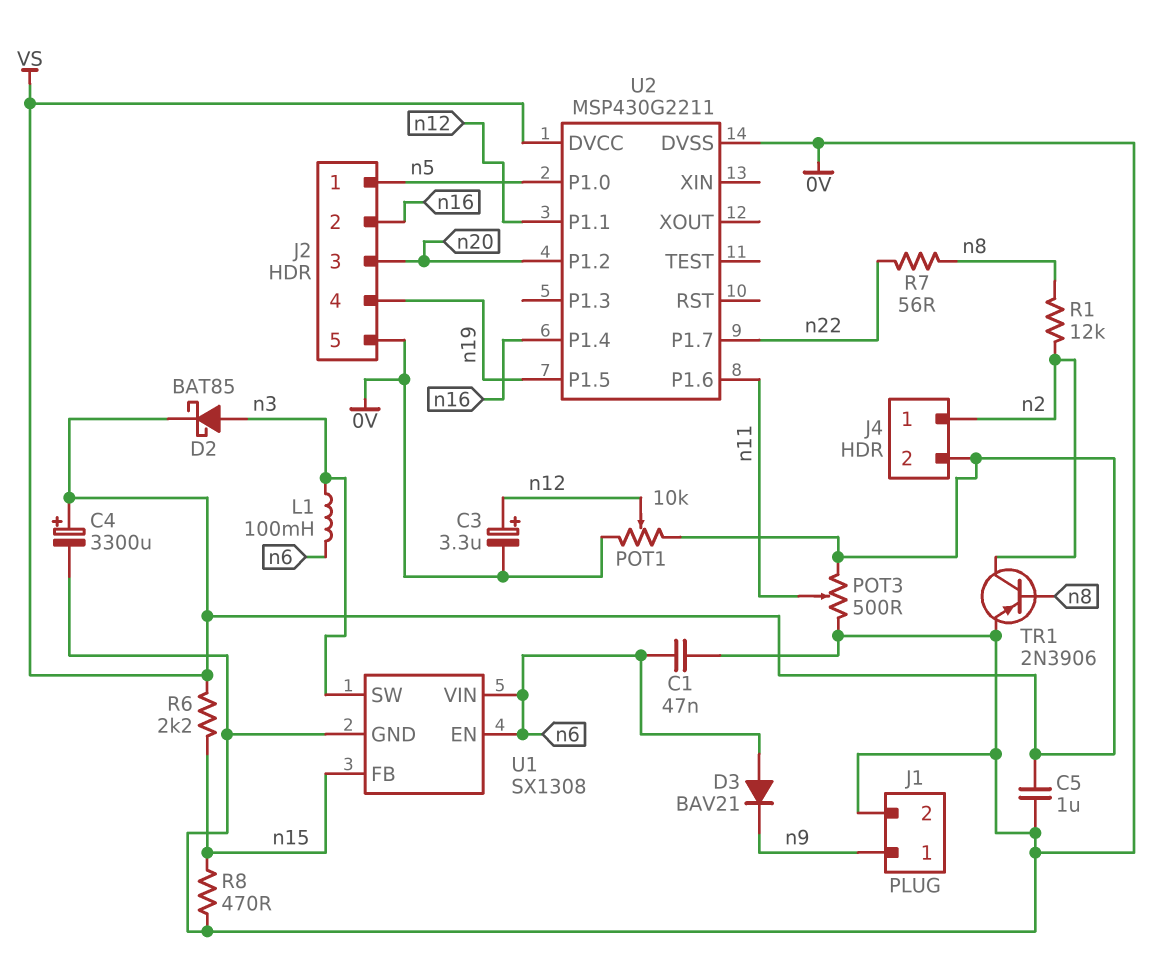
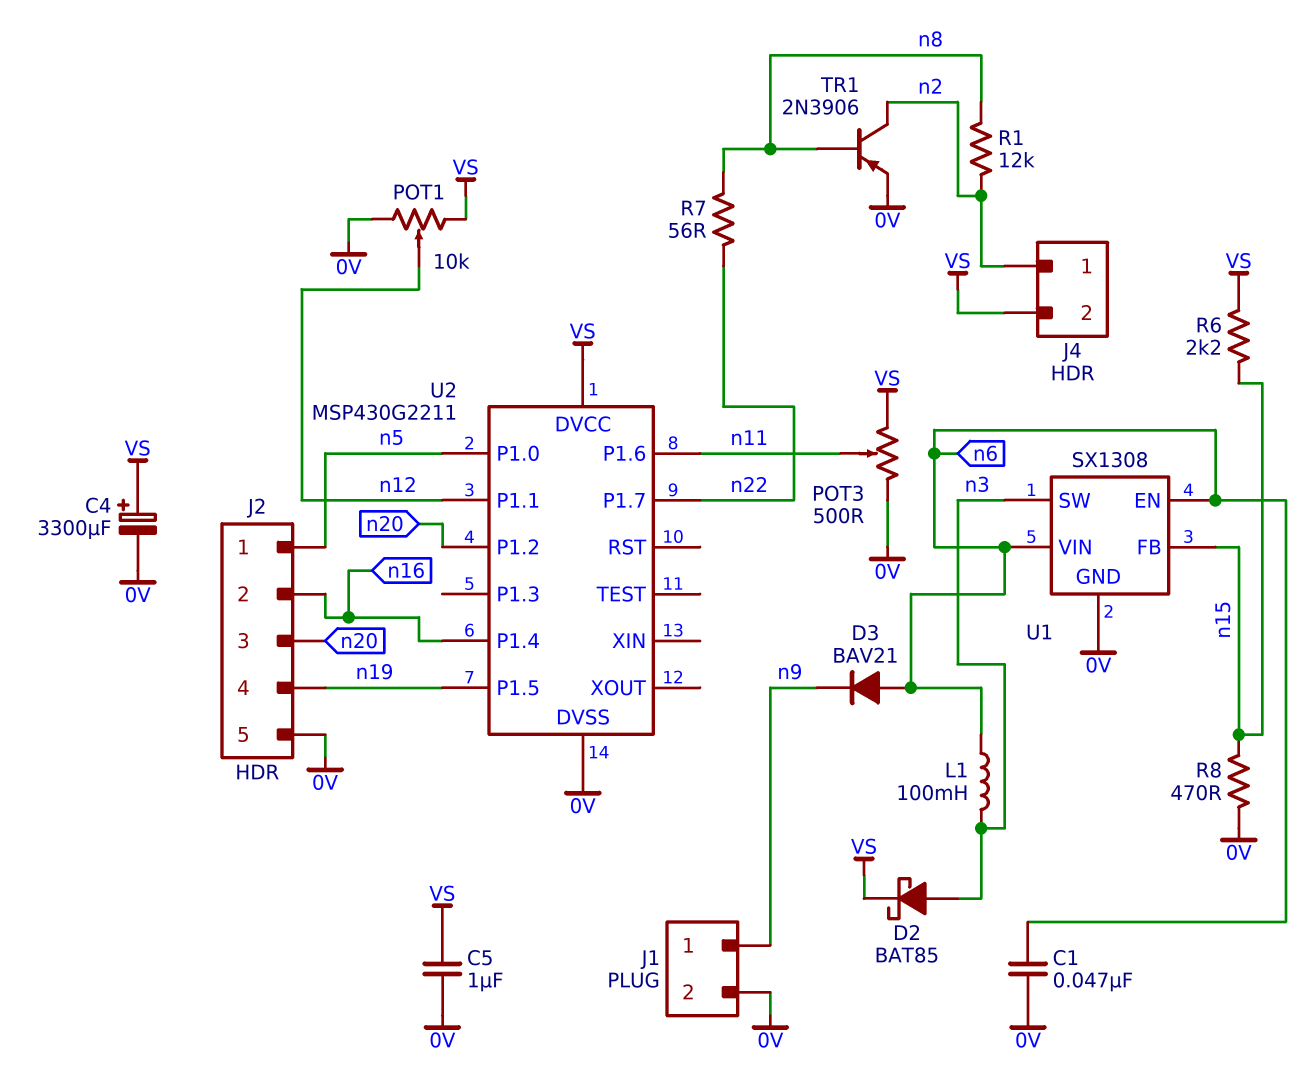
C3: 3.3uF (plus n12, minus 0V) -> none

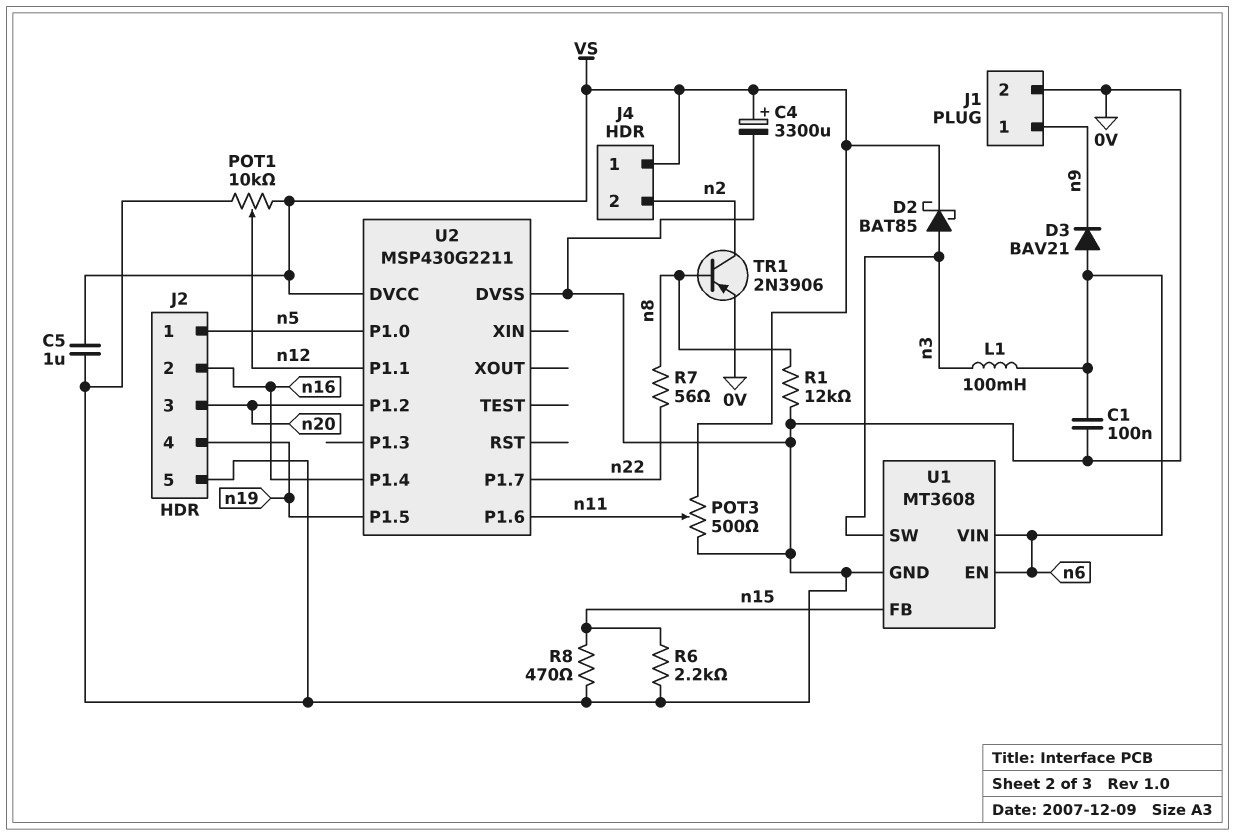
C1: 47nF (0V, n6) -> 100nF (0V, n6)
J4 pin 1: n2 -> VS
J4 pin 2: VS -> n2
R1: 12k (n2, n8) -> 12k (0V, n8)
R6: 2.2k (VS, n15) -> 2.2k (0V, n15)
U1: SX1308 -> MT3608

